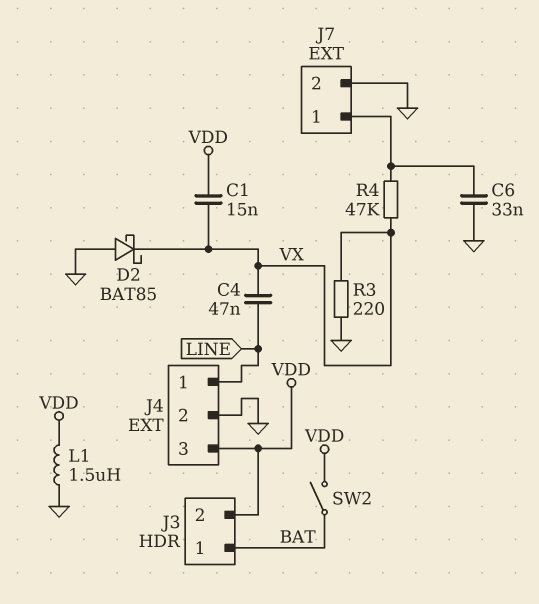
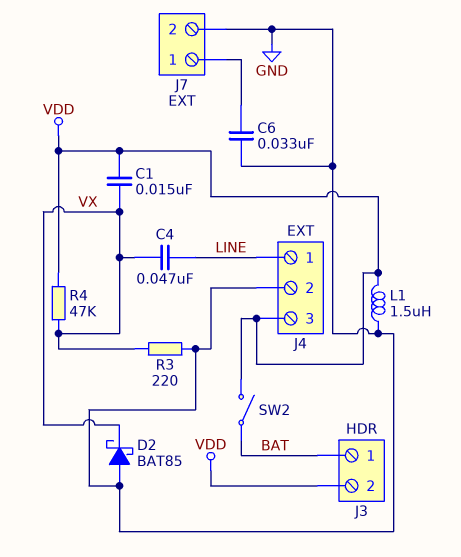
R4: 47k (J7/1, VX) -> 47k (VDD, VX)

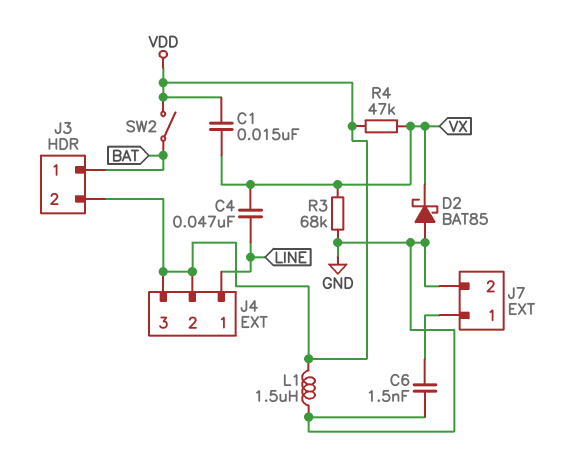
C6: 33nF (GND, J7/1) -> 1.5nF (GND, J7/1)
J4 pin 2: GND -> VDD
R3: 220 (GND, VX) -> 68k (GND, VX)

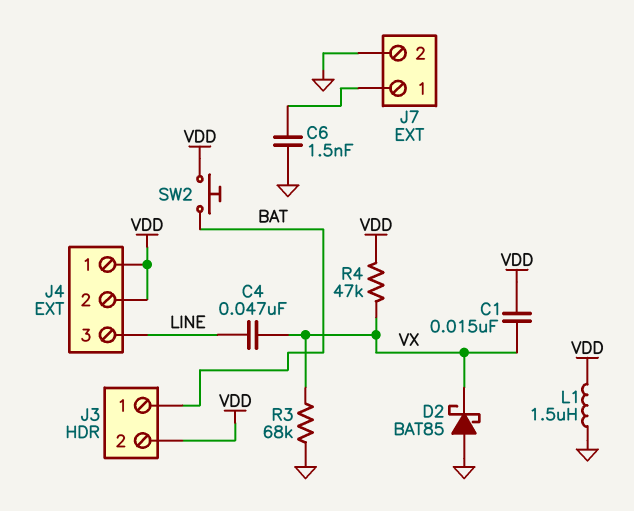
J4 pin 1: LINE -> VDD
J4 pin 3: VDD -> LINE
SW2: switch (BAT, VDD) -> button (BAT, VDD)

